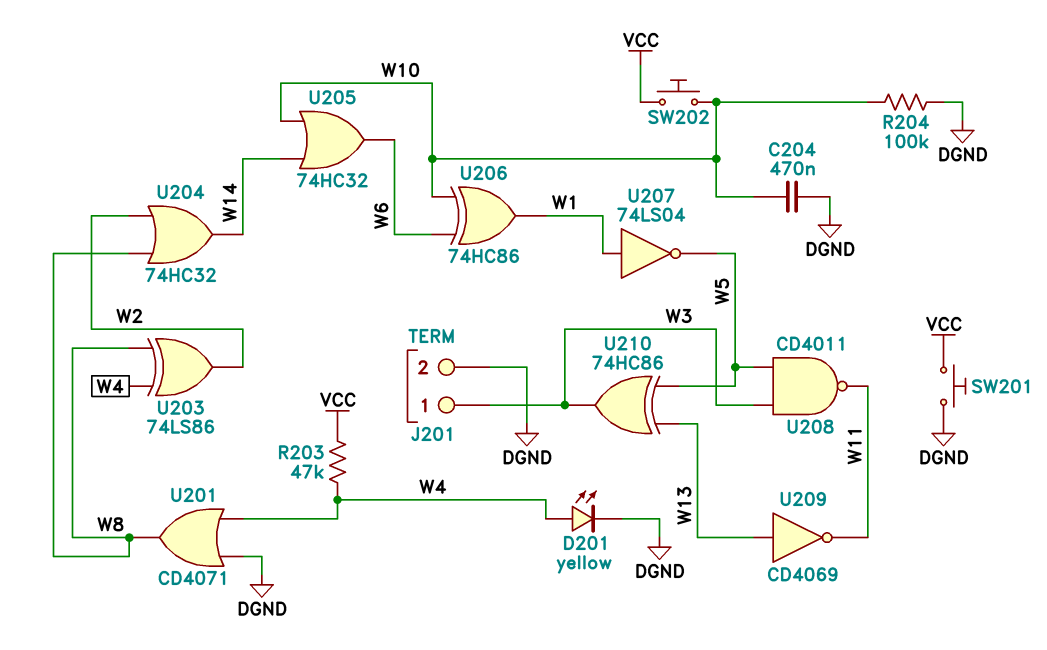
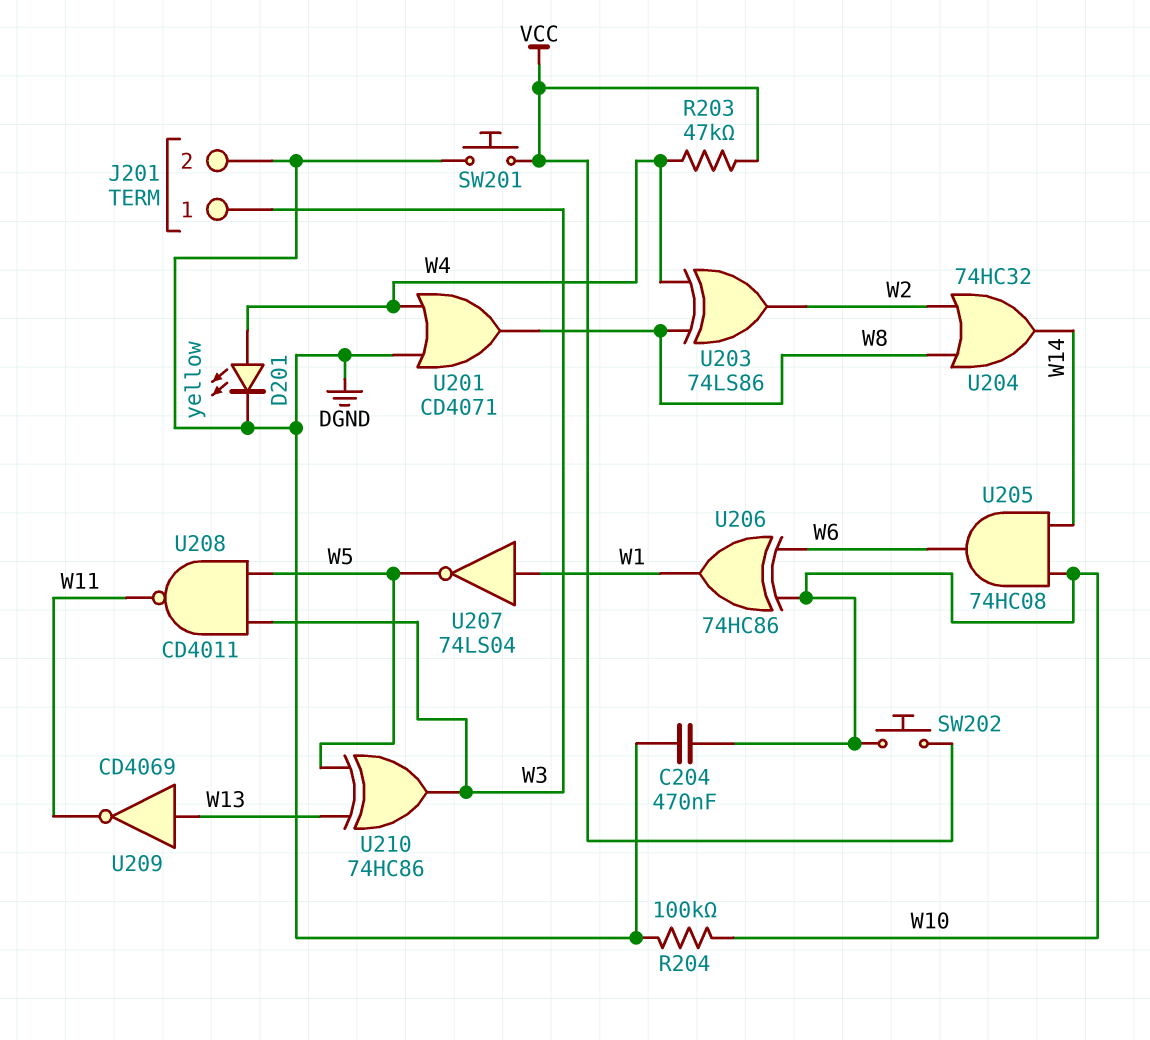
U205: OR 74HC32 (in W10, in W14, out W6) -> AND 74HC08 (in W10, in W14, out W6)

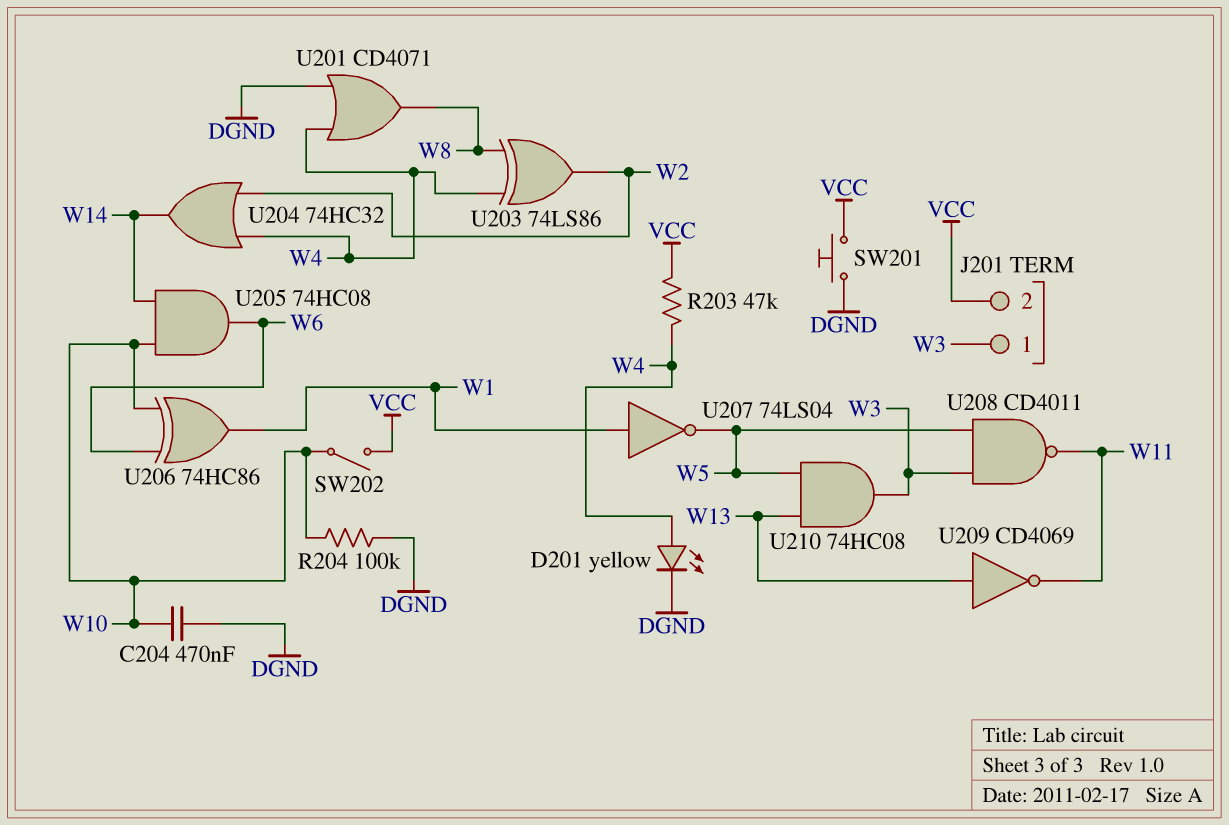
J201 pin 2: DGND -> VCC
SW202: button (VCC, W10) -> switch (VCC, W10)
U204: OR 74HC32 (in W2, in W8, out W14) -> OR 74HC32 (in W2, in W4, out W14)
U210: XOR 74HC86 (in W5, in W13, out W3) -> AND 74HC08 (in W5, in W13, out W3)

